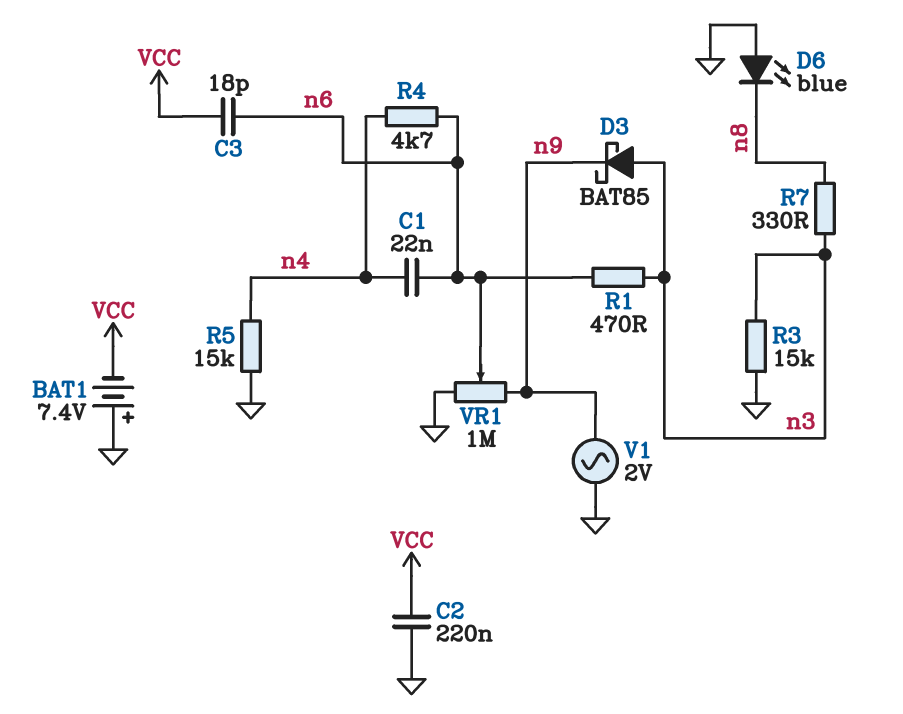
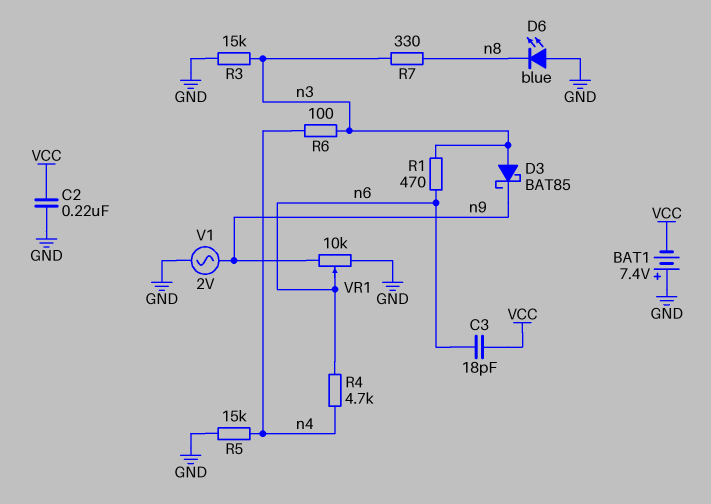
C1: 22nF (n4, n6) -> none
R6: none -> 100 (n3, n4)
VR1: 1M (GND, n9, wiper n6) -> 10k (GND, n9, wiper n6)

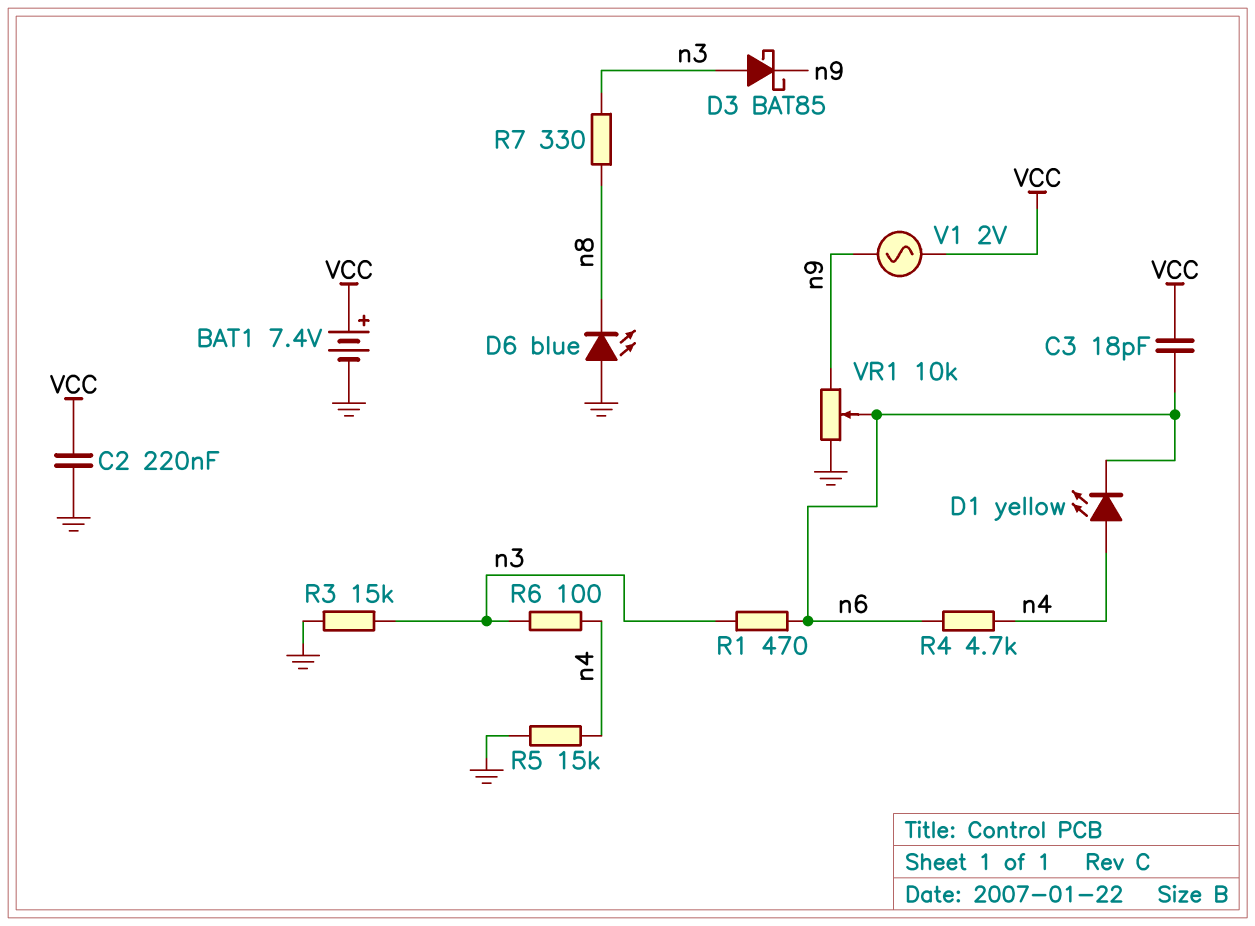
BAT1: 7.4V (plus GND, minus VCC) -> 7.4V (plus VCC, minus GND)
D1: none -> LED yellow (A n4, K n6)
V1: AC 2V (GND, n9) -> AC 2V (VCC, n9)

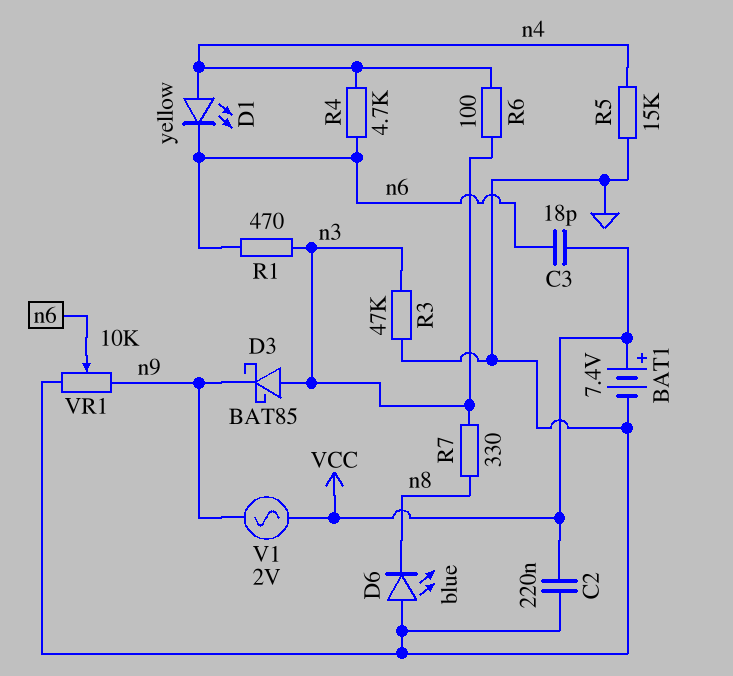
R3: 15k (GND, n3) -> 47k (GND, n3)

